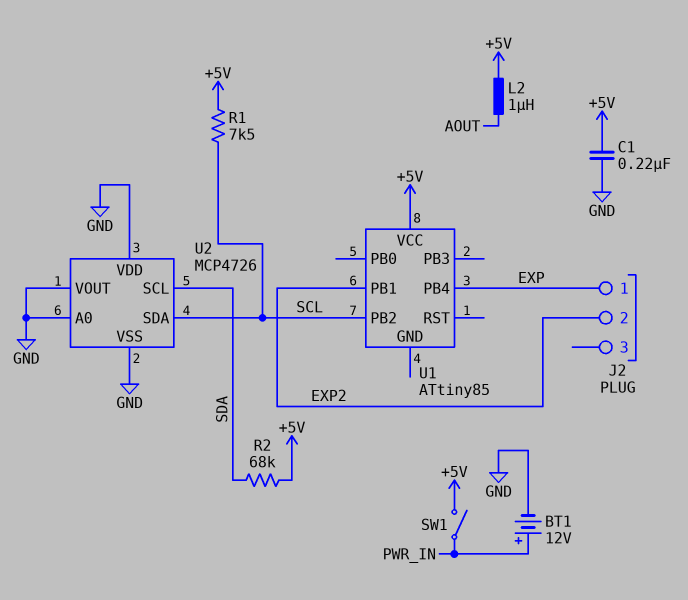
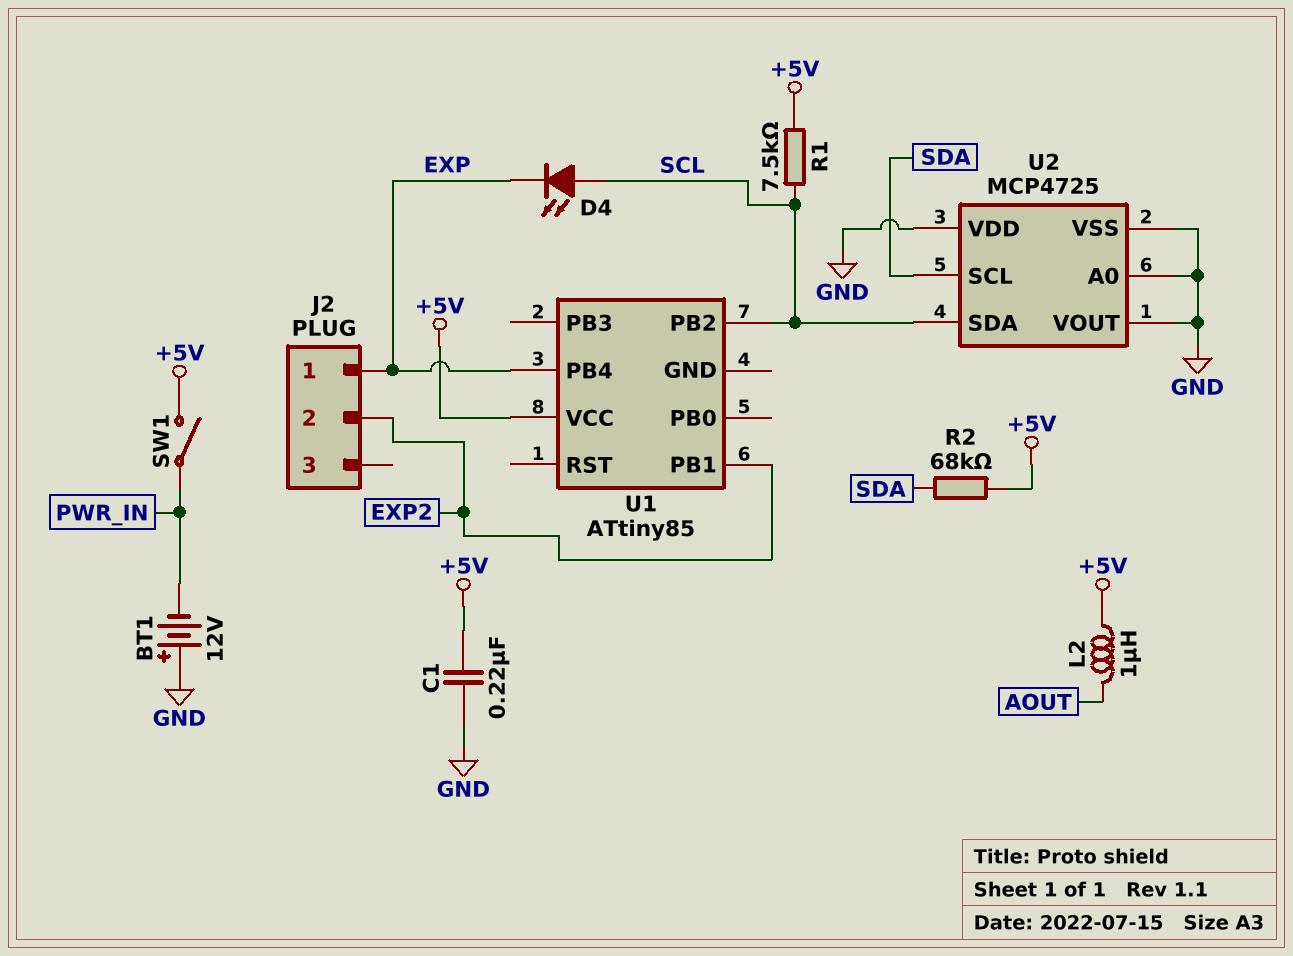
BT1: 12V (plus PWR_IN, minus GND) -> 12V (plus GND, minus PWR_IN)
D4: none -> LED (A SCL, K EXP)
U2: MCP4726 -> MCP4725

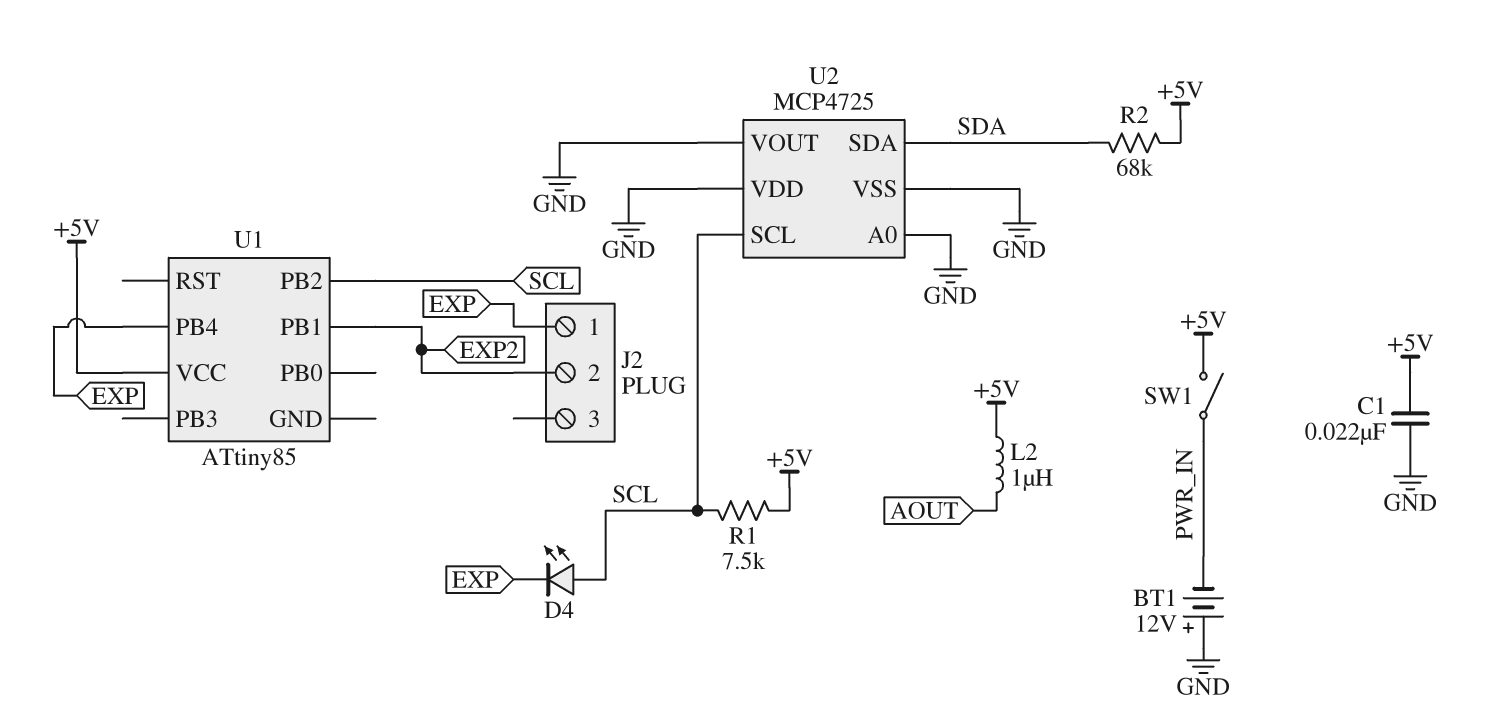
C1: 220nF (+5V, GND) -> 22nF (+5V, GND)
U2 pin SCL: SDA -> SCL
U2 pin SDA: SCL -> SDA

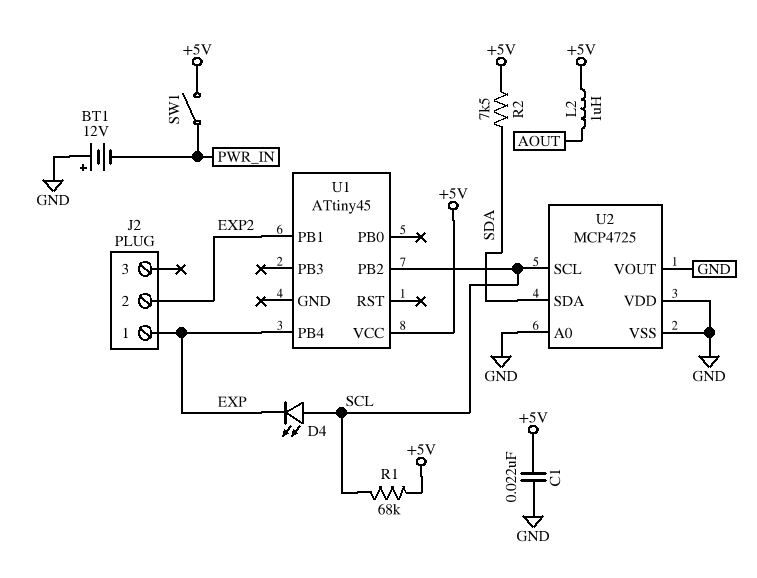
R1: 7.5k (+5V, SCL) -> 68k (+5V, SCL)
R2: 68k (+5V, SDA) -> 7.5k (+5V, SDA)
U1: ATtiny85 -> ATtiny45

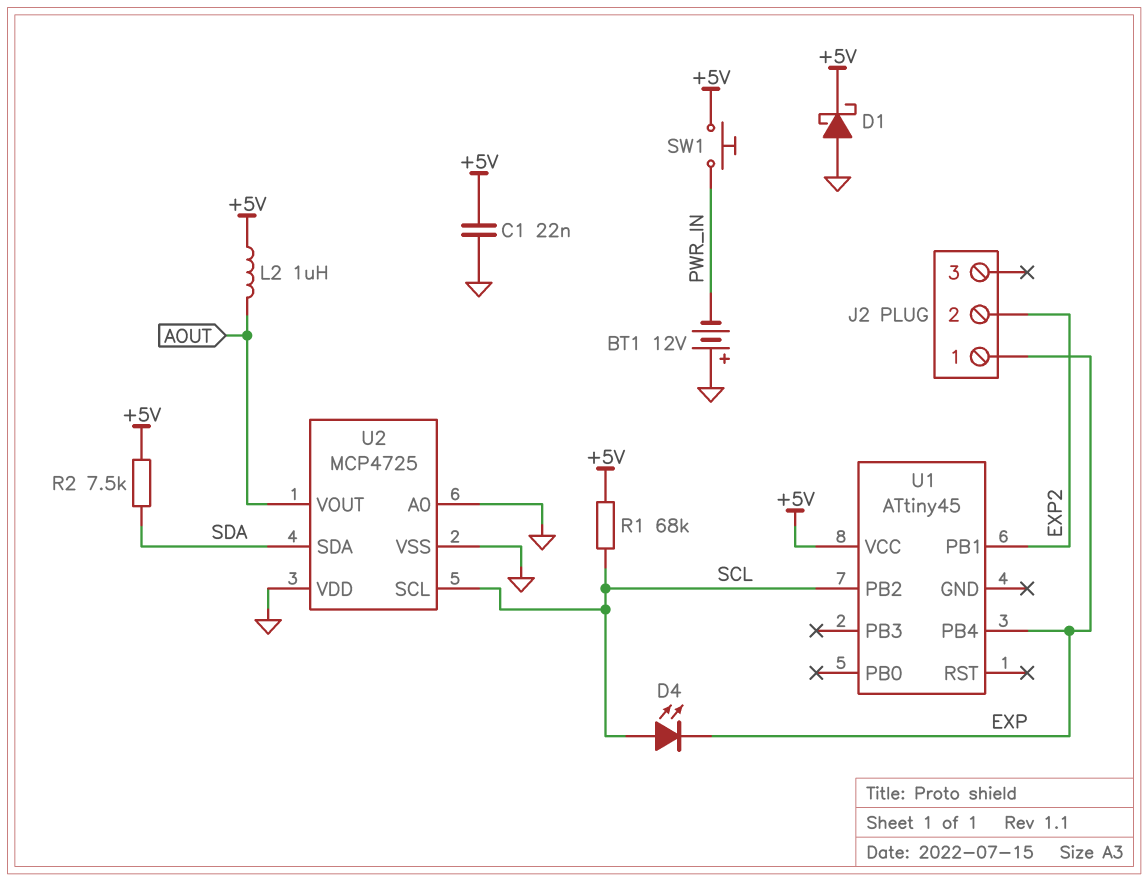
D1: none -> schottky (A GND, K +5V)
SW1: switch (+5V, PWR_IN) -> button (+5V, PWR_IN)
U2 pin VOUT: GND -> AOUT

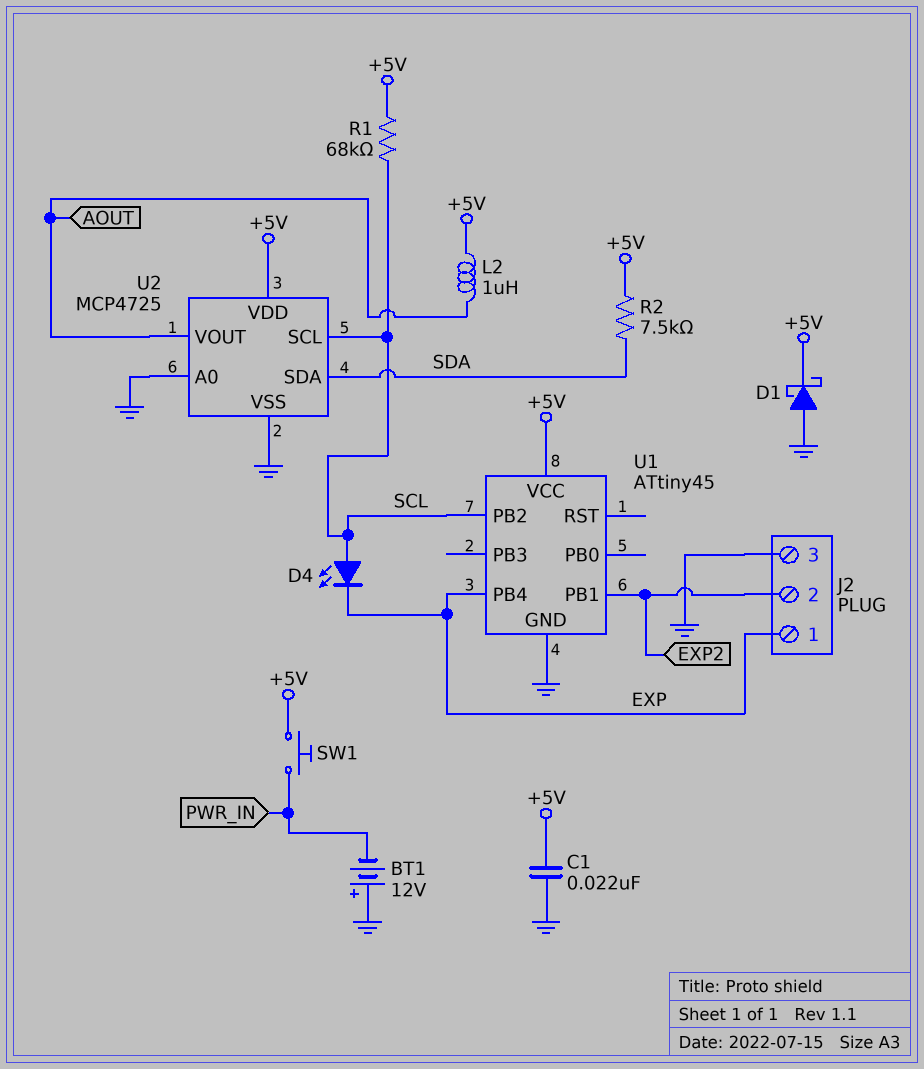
J2 pin 3: none -> GND
U1 pin GND: none -> GND
U2 pin VDD: GND -> +5V

